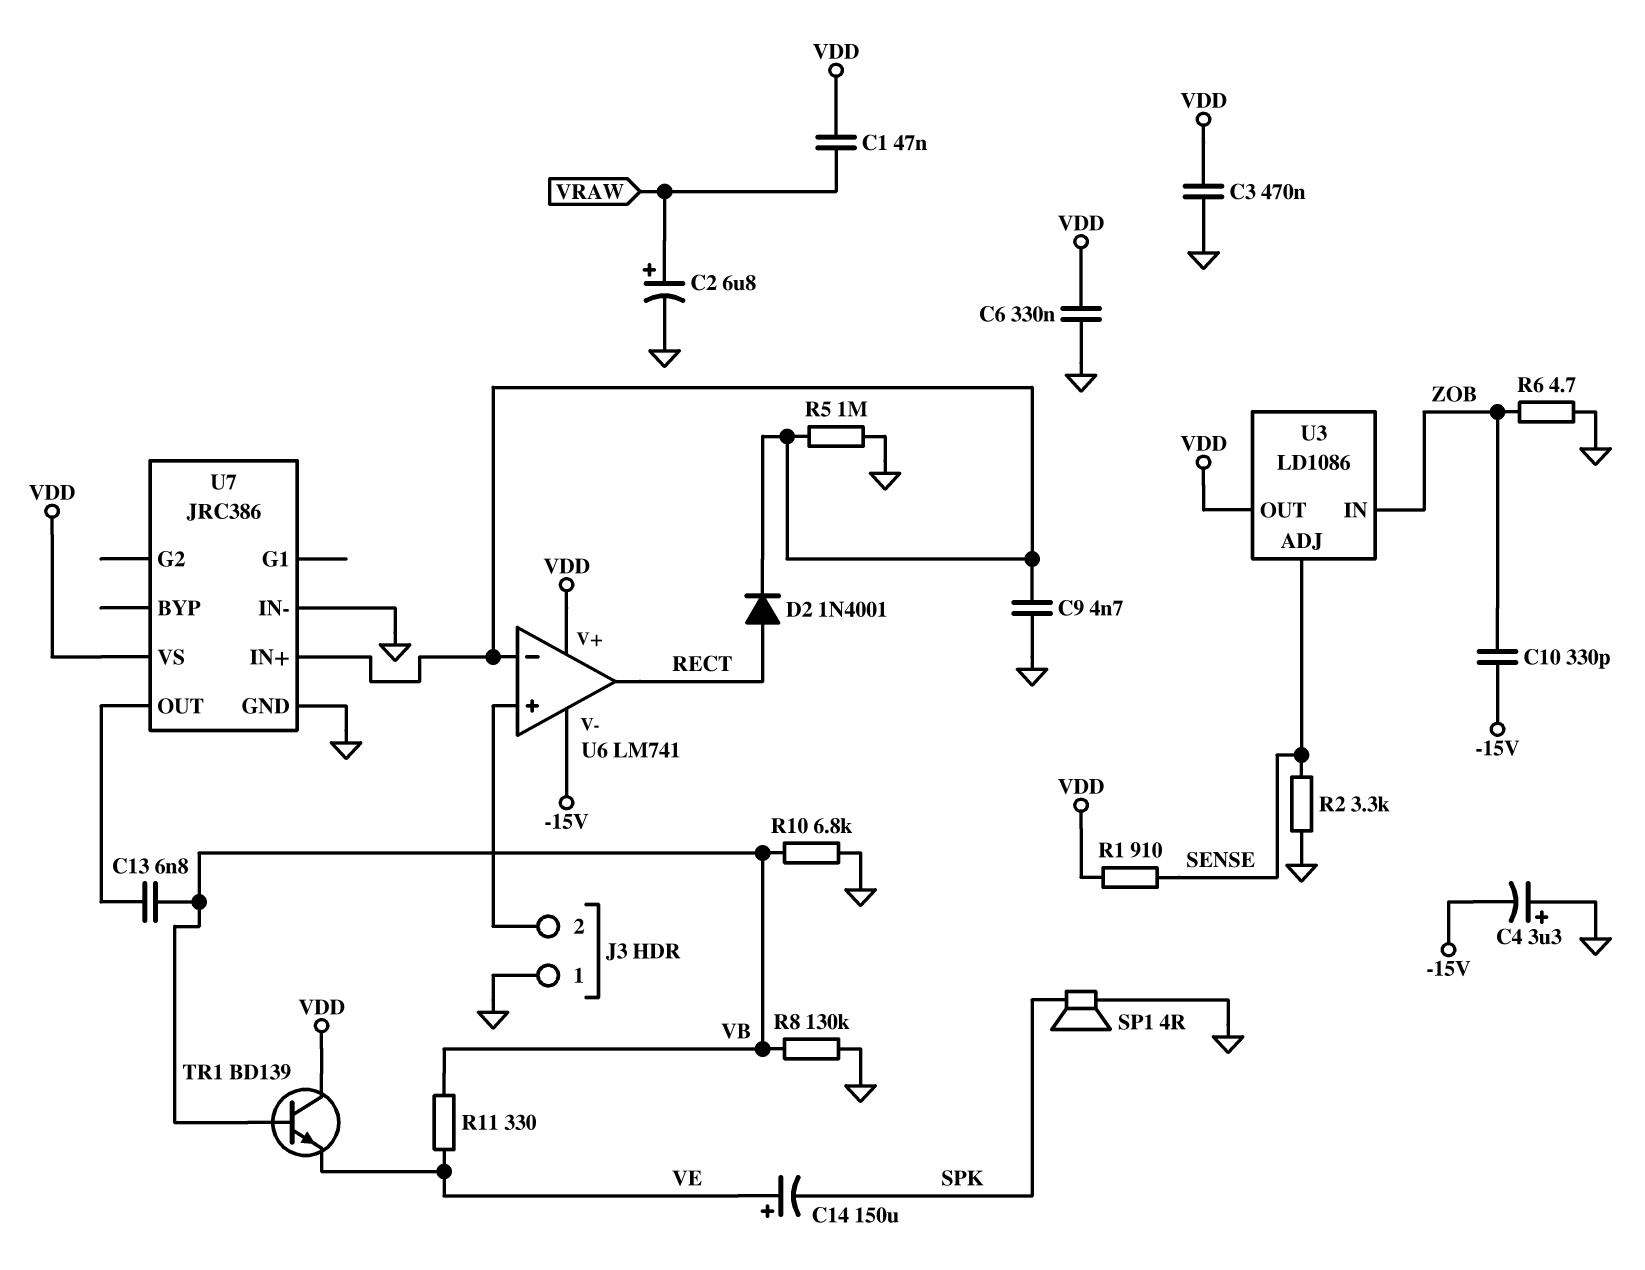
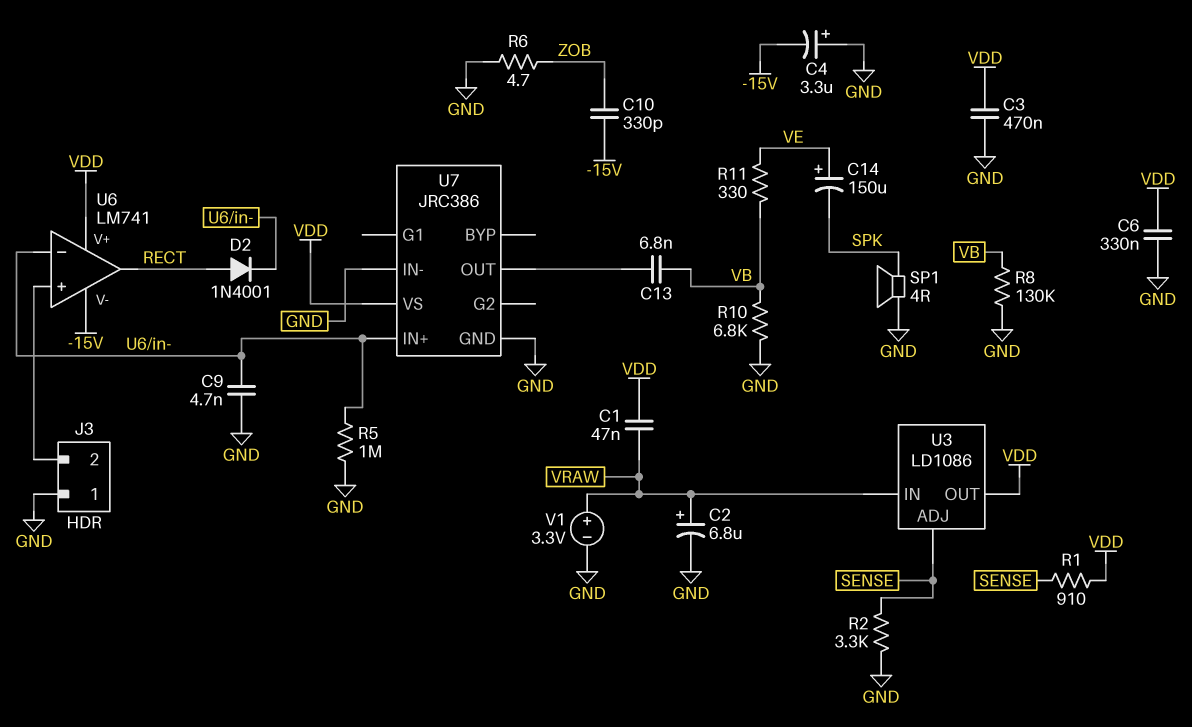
TR1: NPN BD139 (B VB, C VDD, E VE) -> none
U3 pin IN: ZOB -> VRAW
V1: none -> 3.3V (plus VRAW, minus GND)

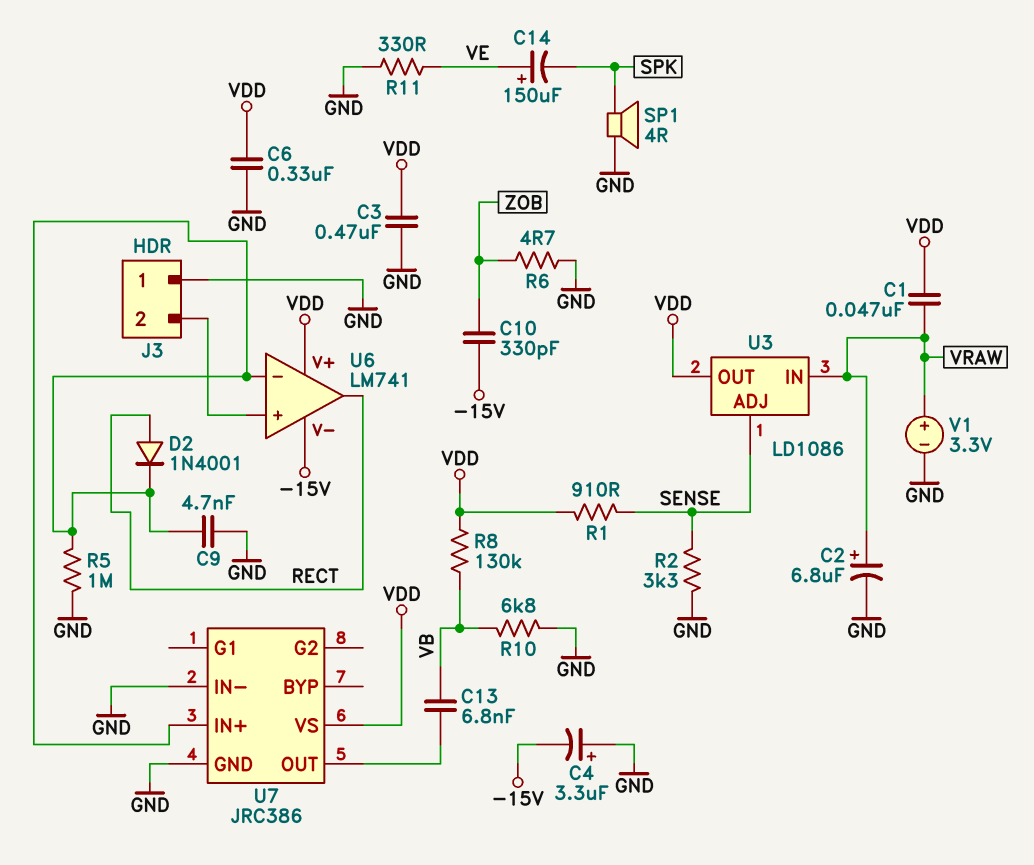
R8: 130k (GND, VB) -> 130k (VB, VDD)
R11: 330 (VB, VE) -> 330 (GND, VE)

